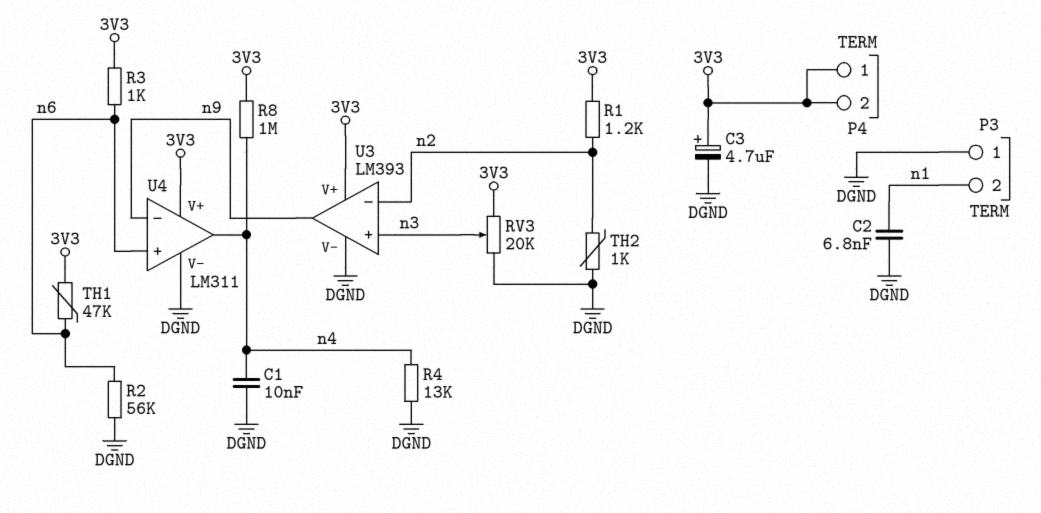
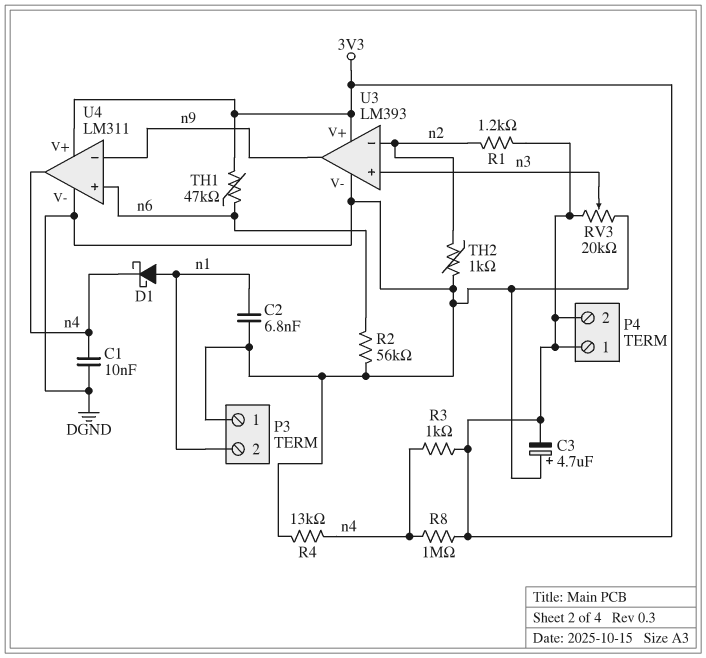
C3: 4.7uF (plus 3V3, minus DGND) -> 4.7uF (plus DGND, minus 3V3)
D1: none -> schottky (A n1, K n4)
R3: 1k (3V3, n6) -> 1k (3V3, n4)

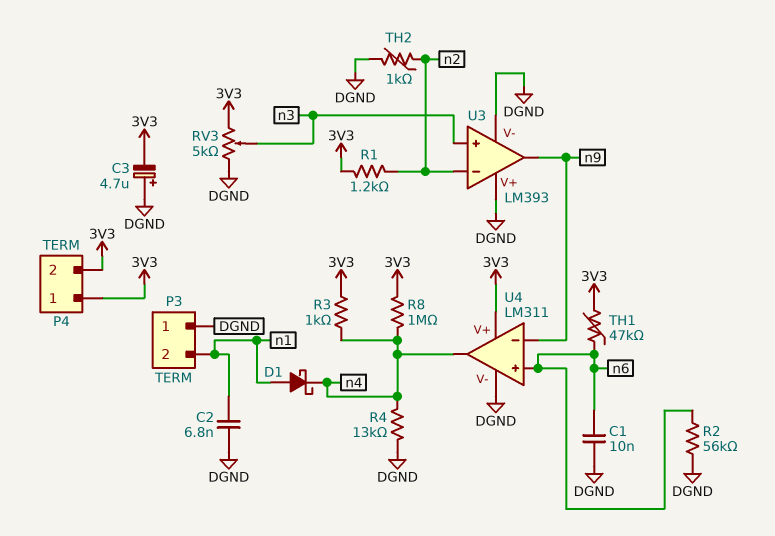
C1: 10nF (DGND, n4) -> 10nF (DGND, n6)
RV3: 20k (3V3, DGND, wiper n3) -> 5k (3V3, DGND, wiper n3)
U3 pin V+: 3V3 -> DGND

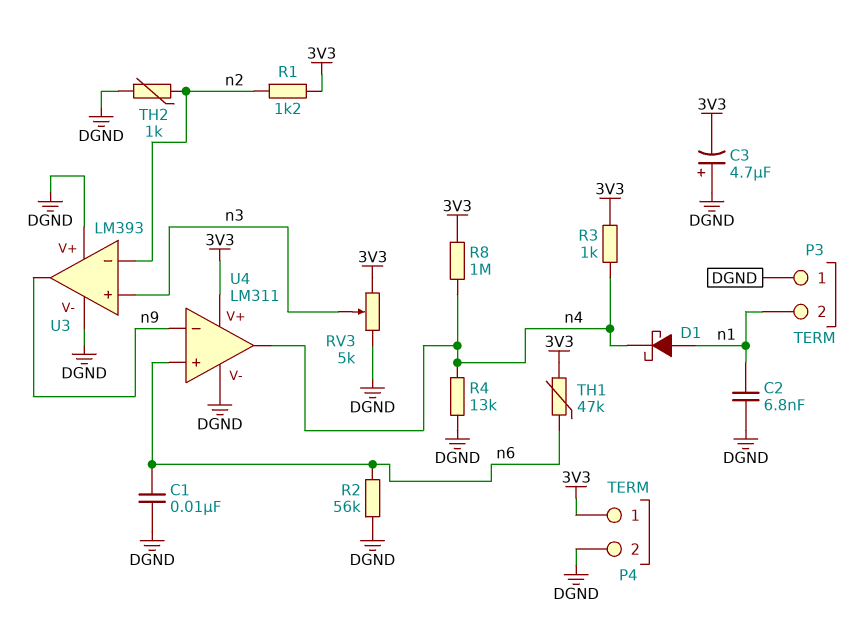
P4 pin 2: 3V3 -> DGND

